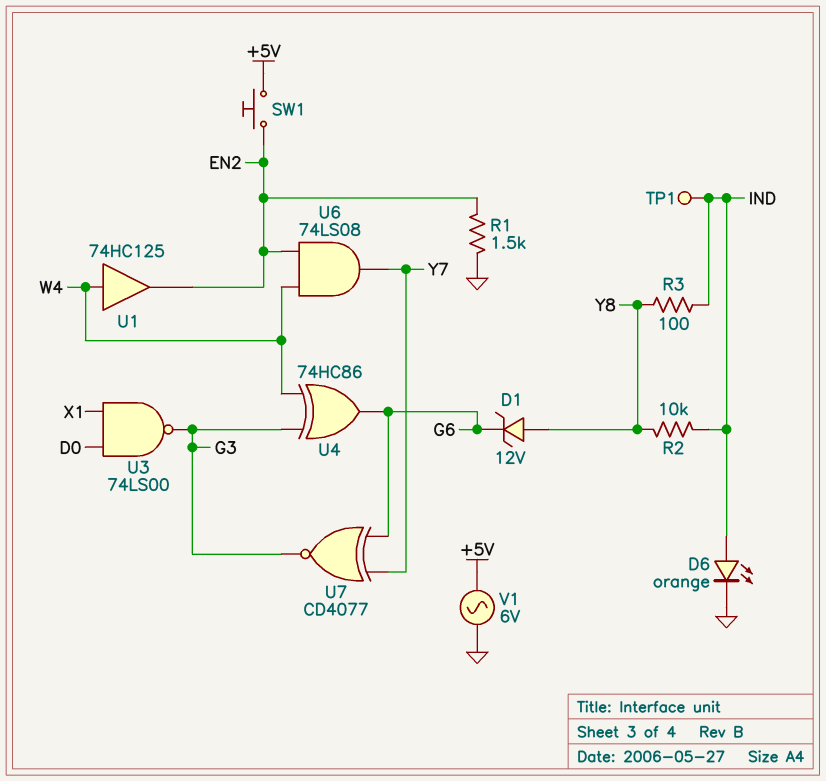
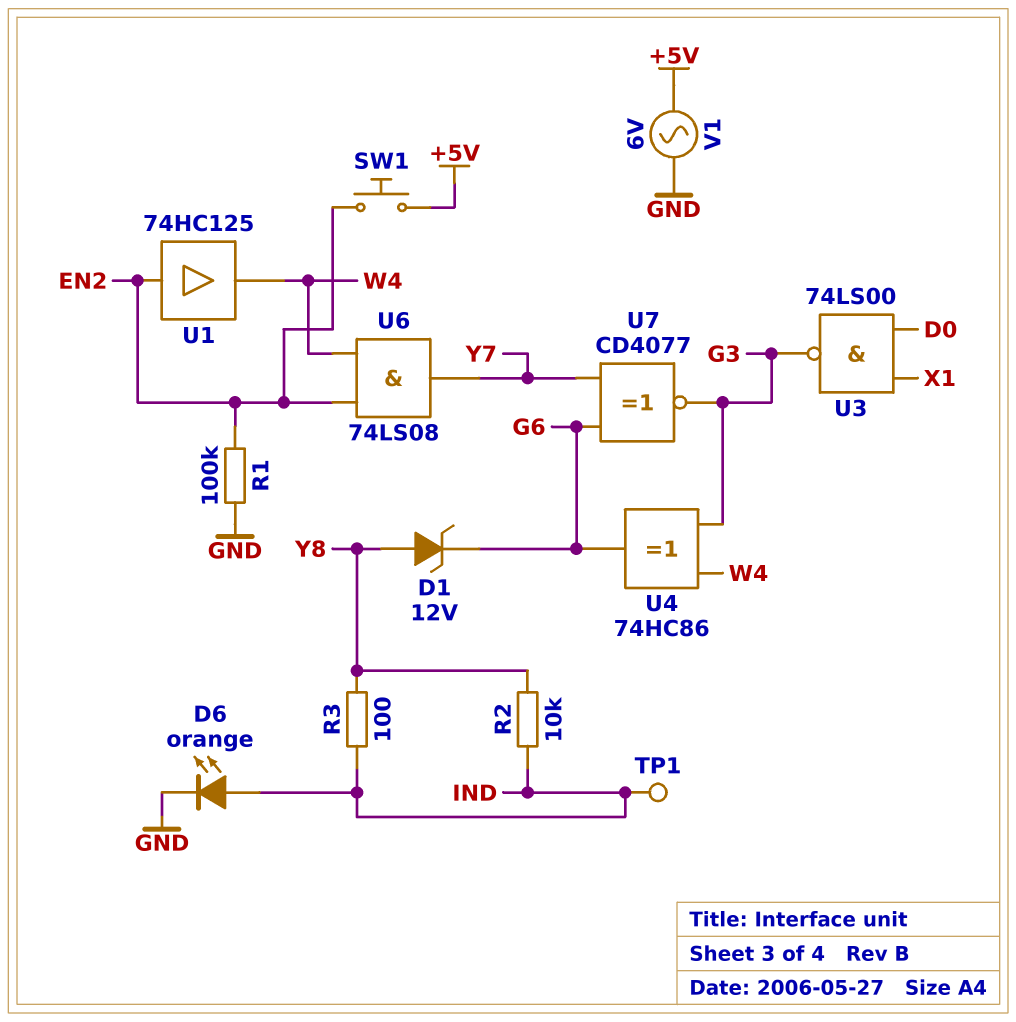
R1: 1.5k (EN2, GND) -> 100k (EN2, GND)
U1: buffer 74HC125 (in W4, out EN2) -> buffer 74HC125 (in EN2, out W4)

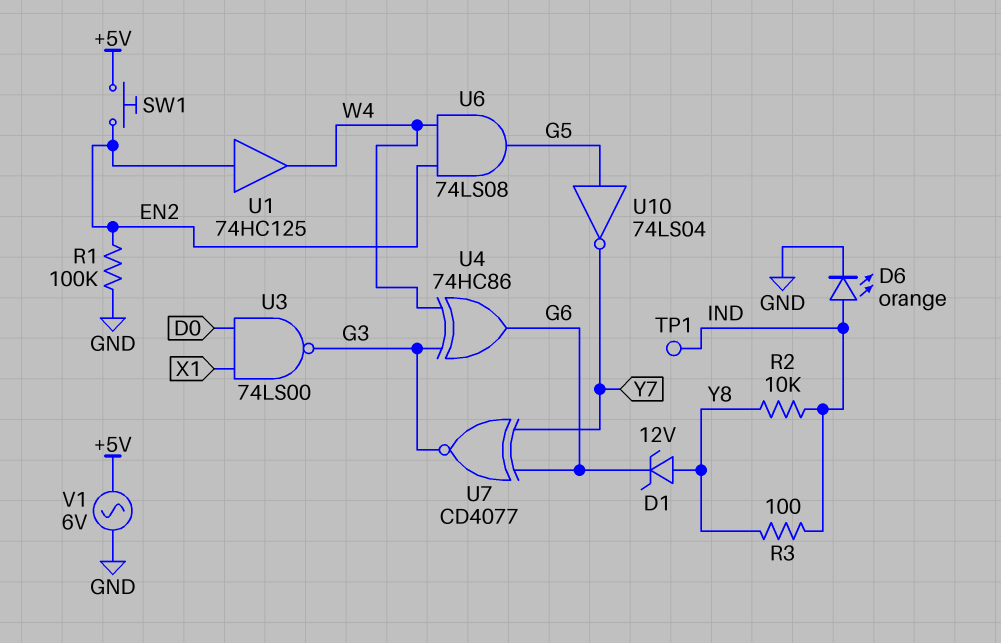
U6: AND 74LS08 (in EN2, in W4, out Y7) -> AND 74LS08 (in EN2, in W4, out G5)
U10: none -> NOT 74LS04 (in G5, out Y7)

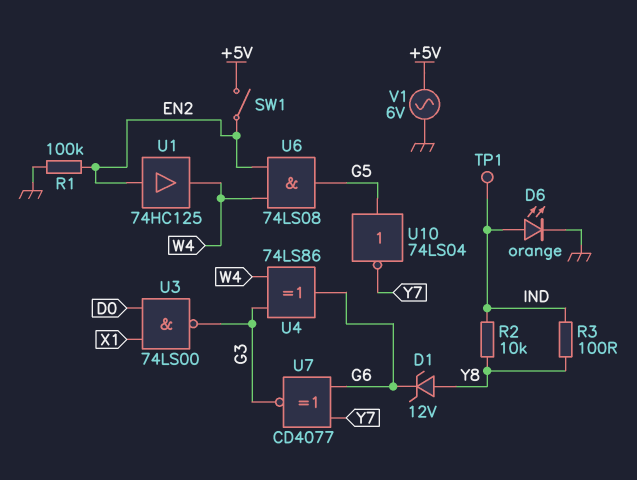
SW1: button (+5V, EN2) -> switch (+5V, EN2)
U4: XOR 74HC86 (in G3, in W4, out G6) -> XOR 74LS86 (in G3, in W4, out G6)

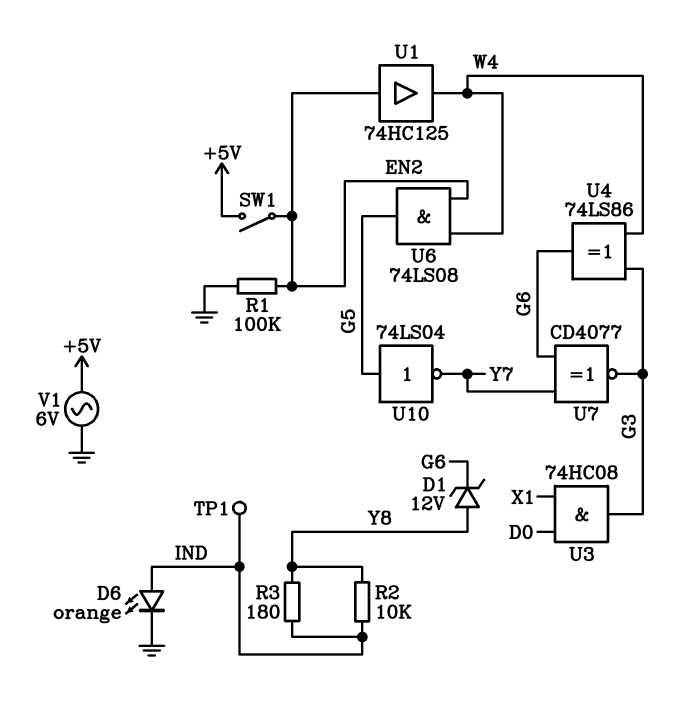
R3: 100 (IND, Y8) -> 180 (IND, Y8)
U3: NAND 74LS00 (in D0, in X1, out G3) -> AND 74HC08 (in D0, in X1, out G3)

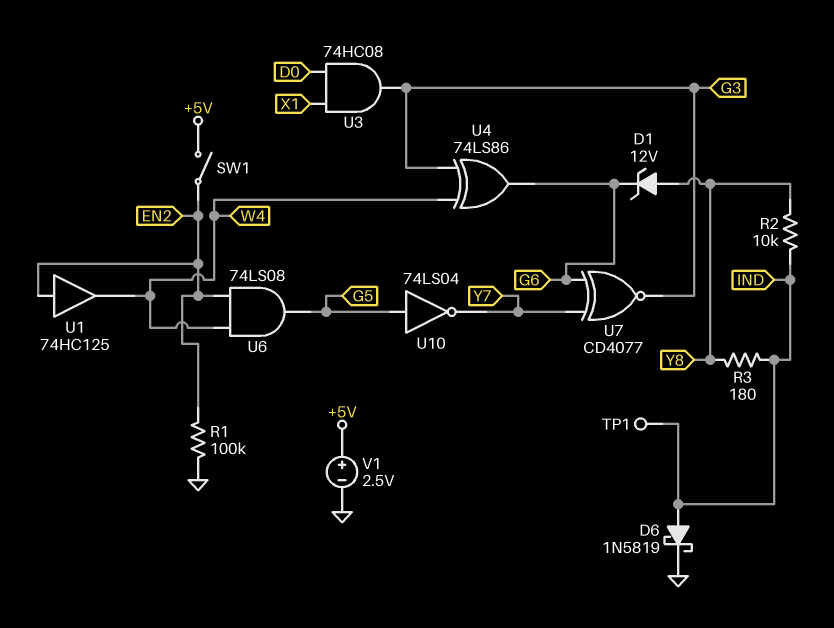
D6: LED orange (A IND, K GND) -> schottky 1N5819 (A IND, K GND)
V1: AC 6V (+5V, GND) -> 2.5V (plus +5V, minus GND)

